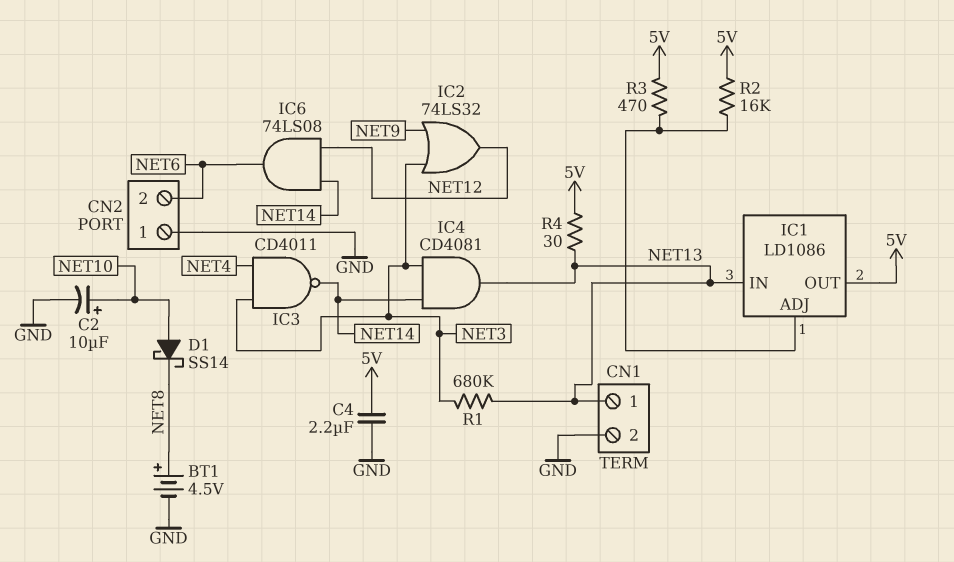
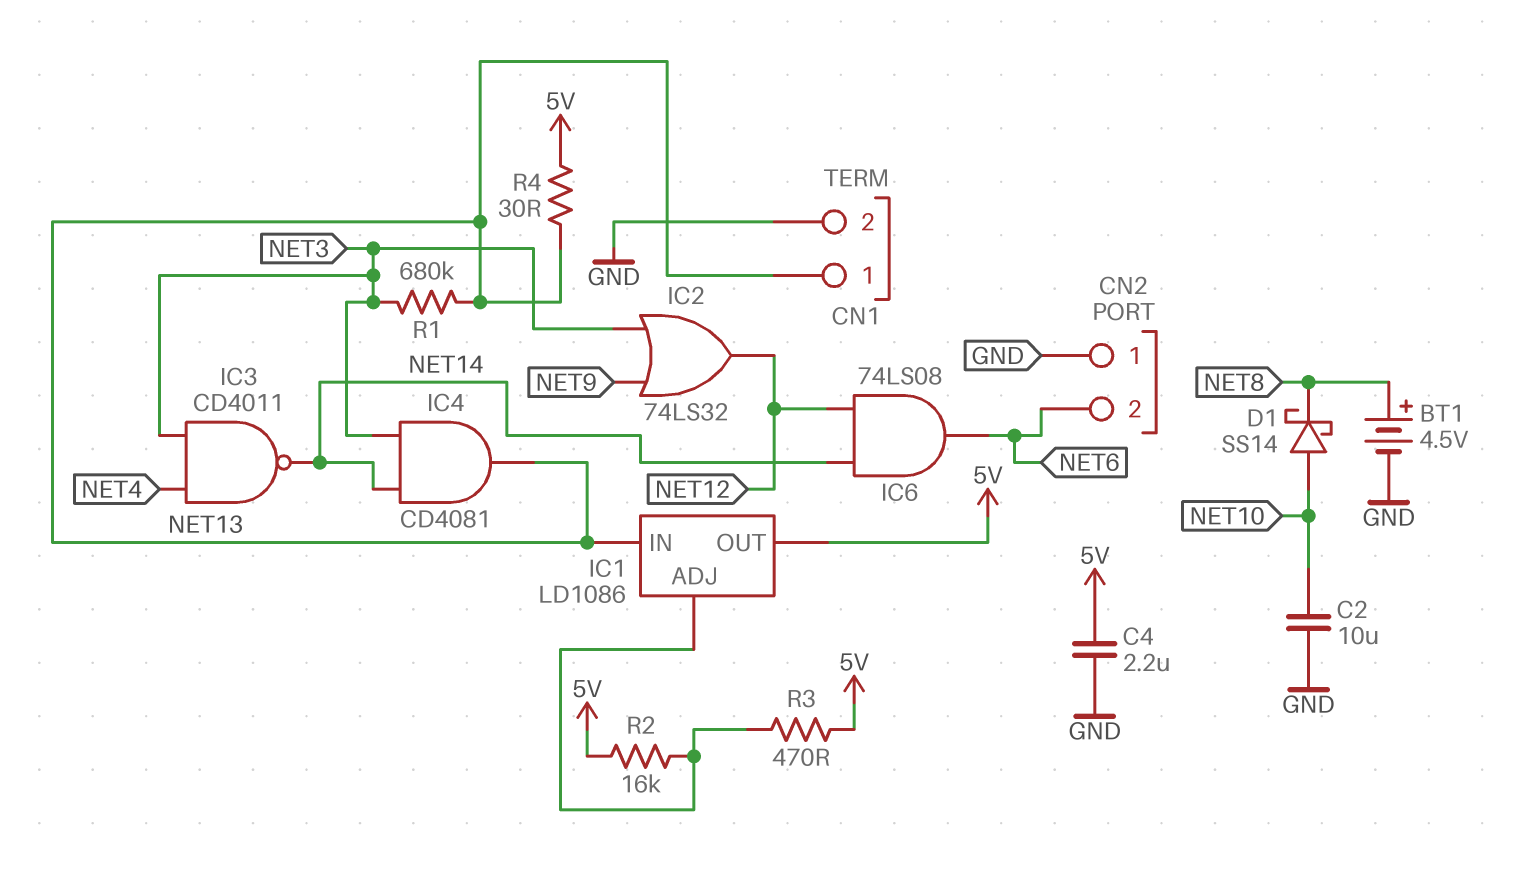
C2: 10uF (plus NET10, minus GND) -> 10uF (GND, NET10)

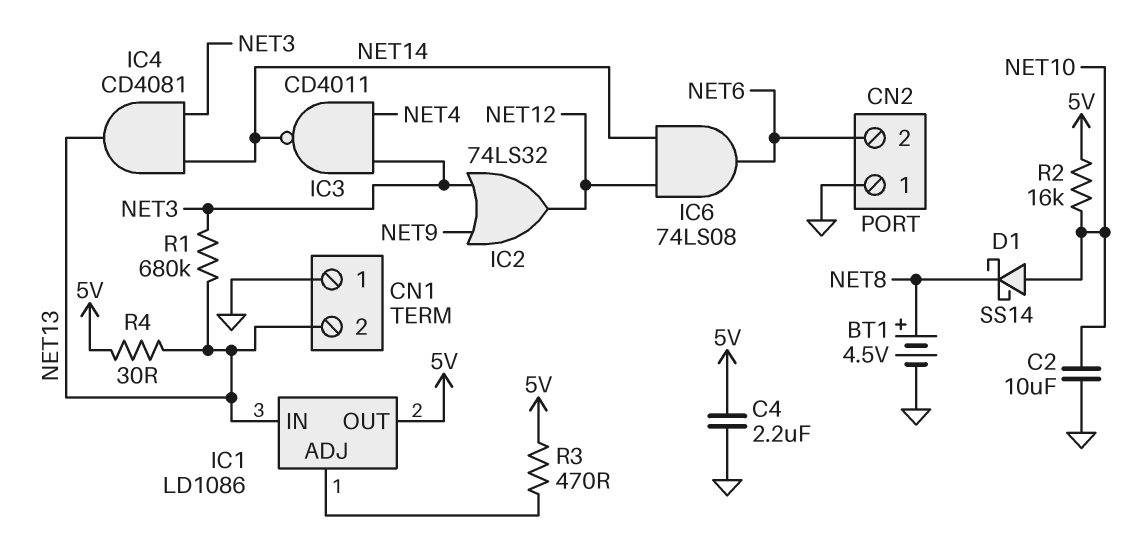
CN1 pin 1: NET13 -> GND
CN1 pin 2: GND -> NET13
R2: 16k (5V, IC1/ADJ) -> 16k (5V, NET10)

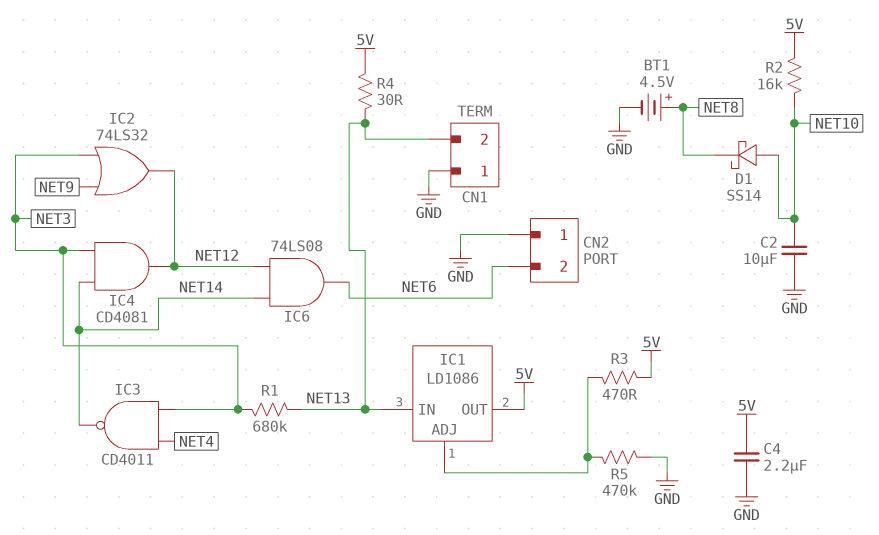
IC4: AND CD4081 (in NET3, in NET14, out NET13) -> AND CD4081 (in NET3, in NET14, out NET12)
R5: none -> 470k (GND, IC1/ADJ)

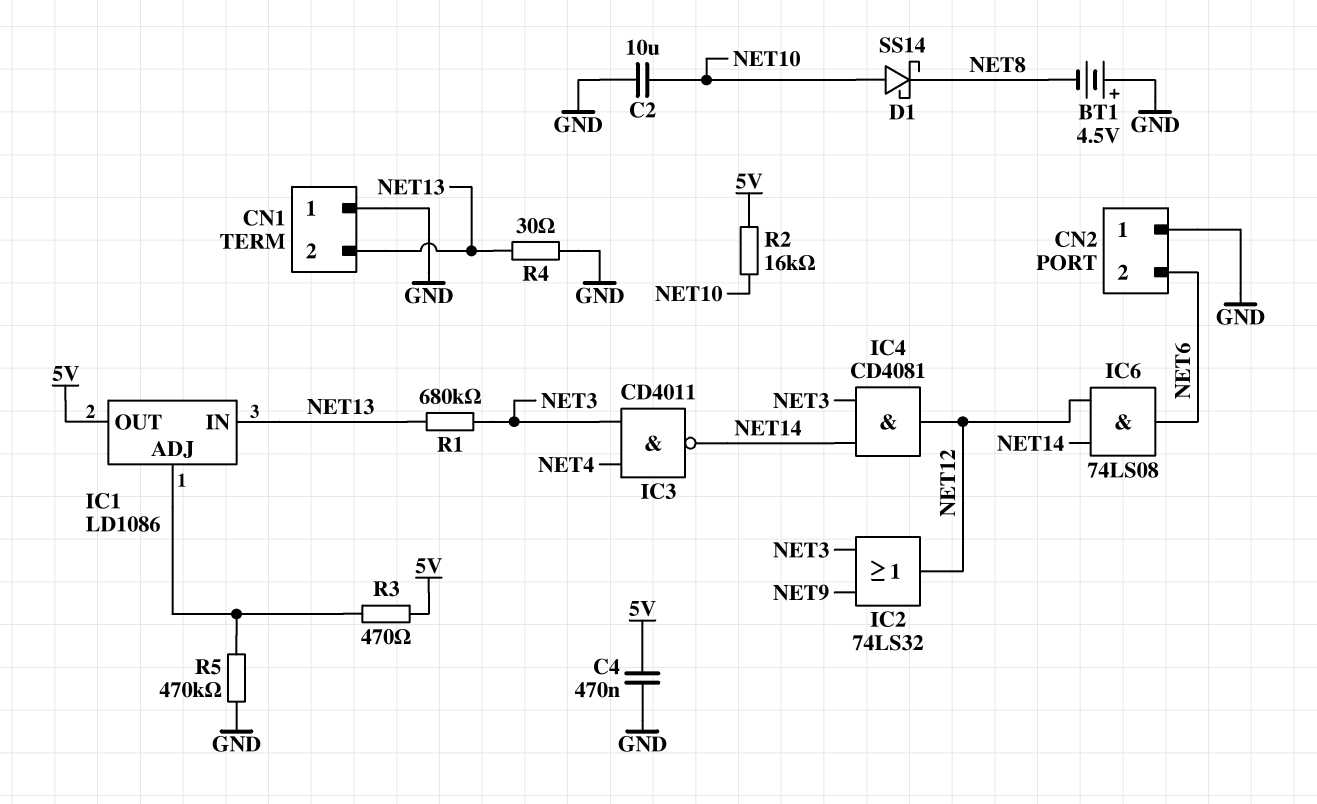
BT1: 4.5V (plus NET8, minus GND) -> 4.5V (plus GND, minus NET8)
C4: 2.2uF (5V, GND) -> 470nF (5V, GND)
R4: 30 (5V, NET13) -> 30 (GND, NET13)

